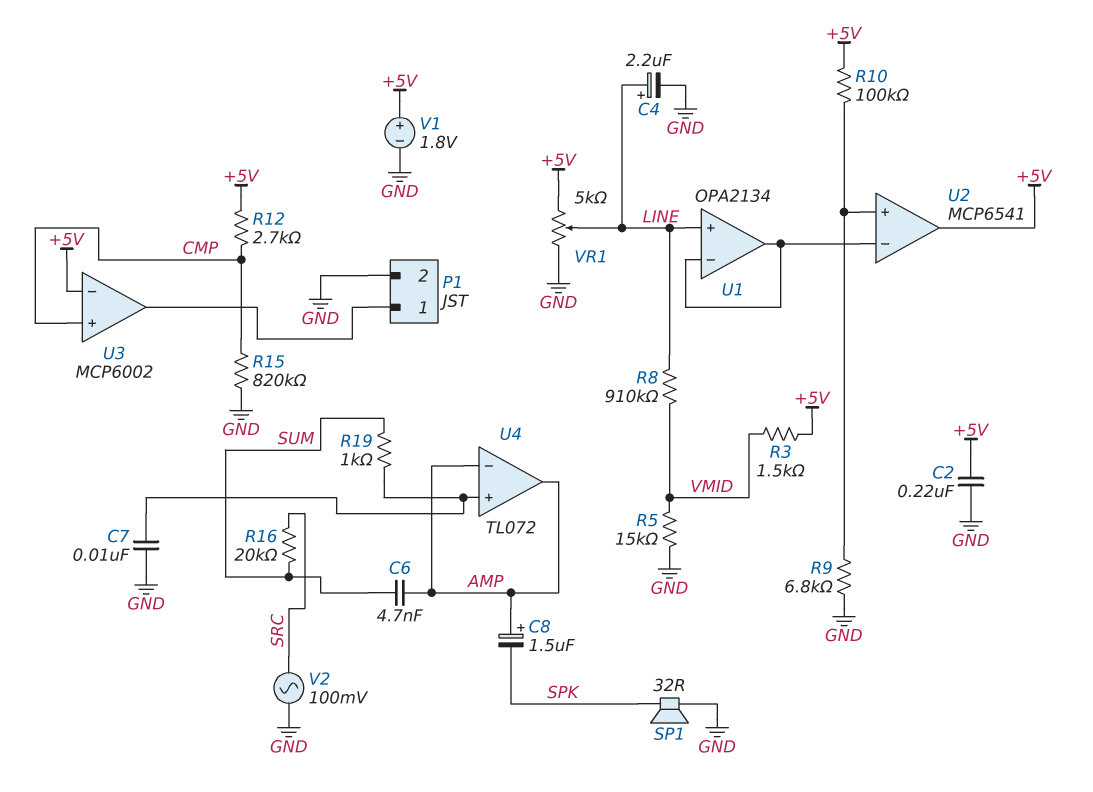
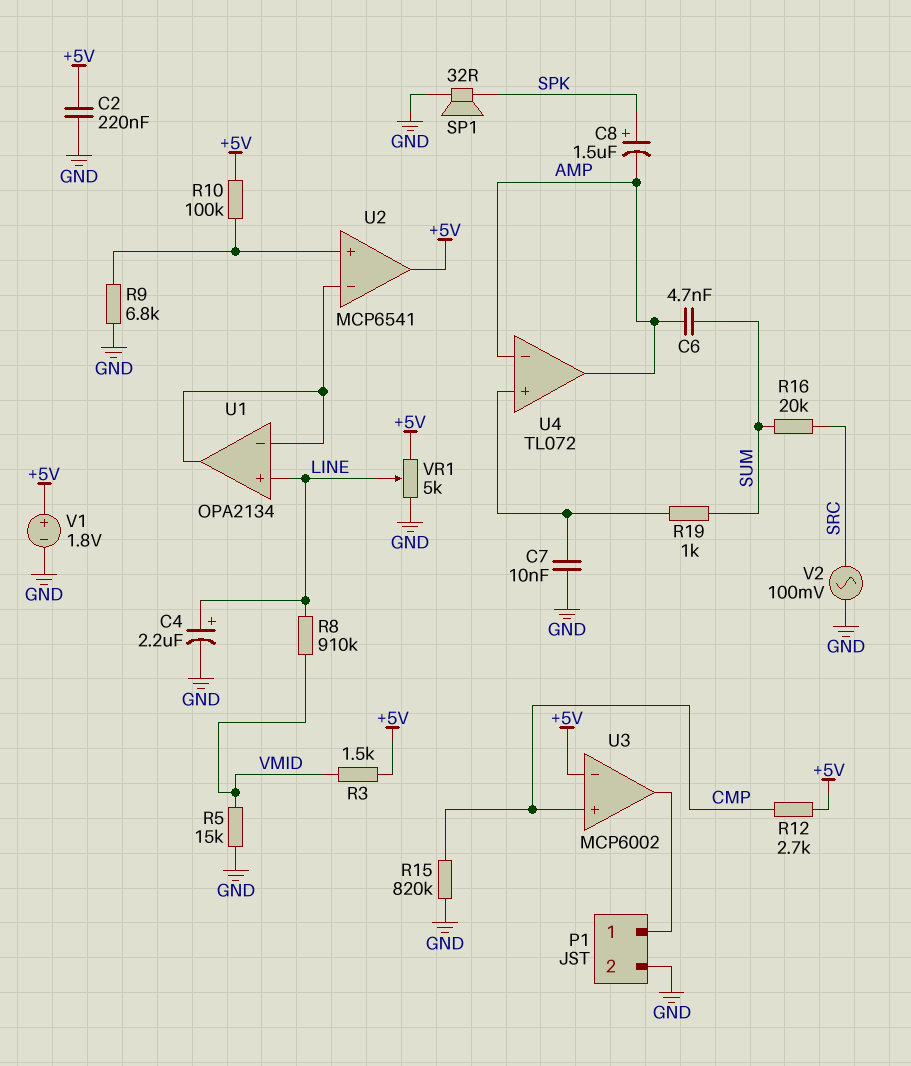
C8: 1.5uF (plus AMP, minus SPK) -> 1.5uF (plus SPK, minus AMP)

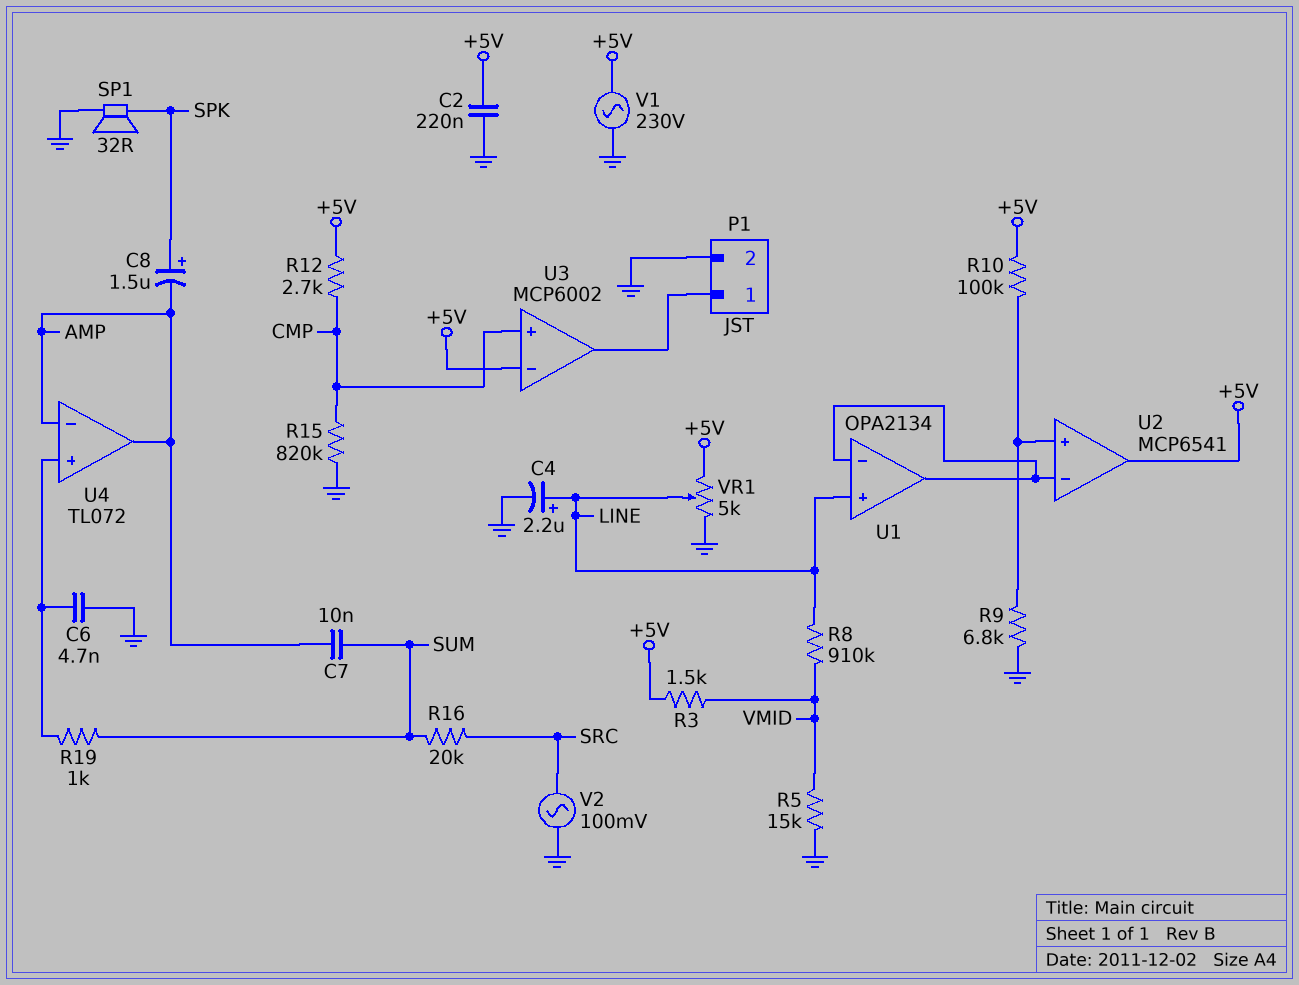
C6: 4.7nF (AMP, SUM) -> 4.7nF (GND, U4/in+)
C7: 10nF (GND, U4/in+) -> 10nF (AMP, SUM)
V1: 1.8V (plus +5V, minus GND) -> AC 230V (+5V, GND)

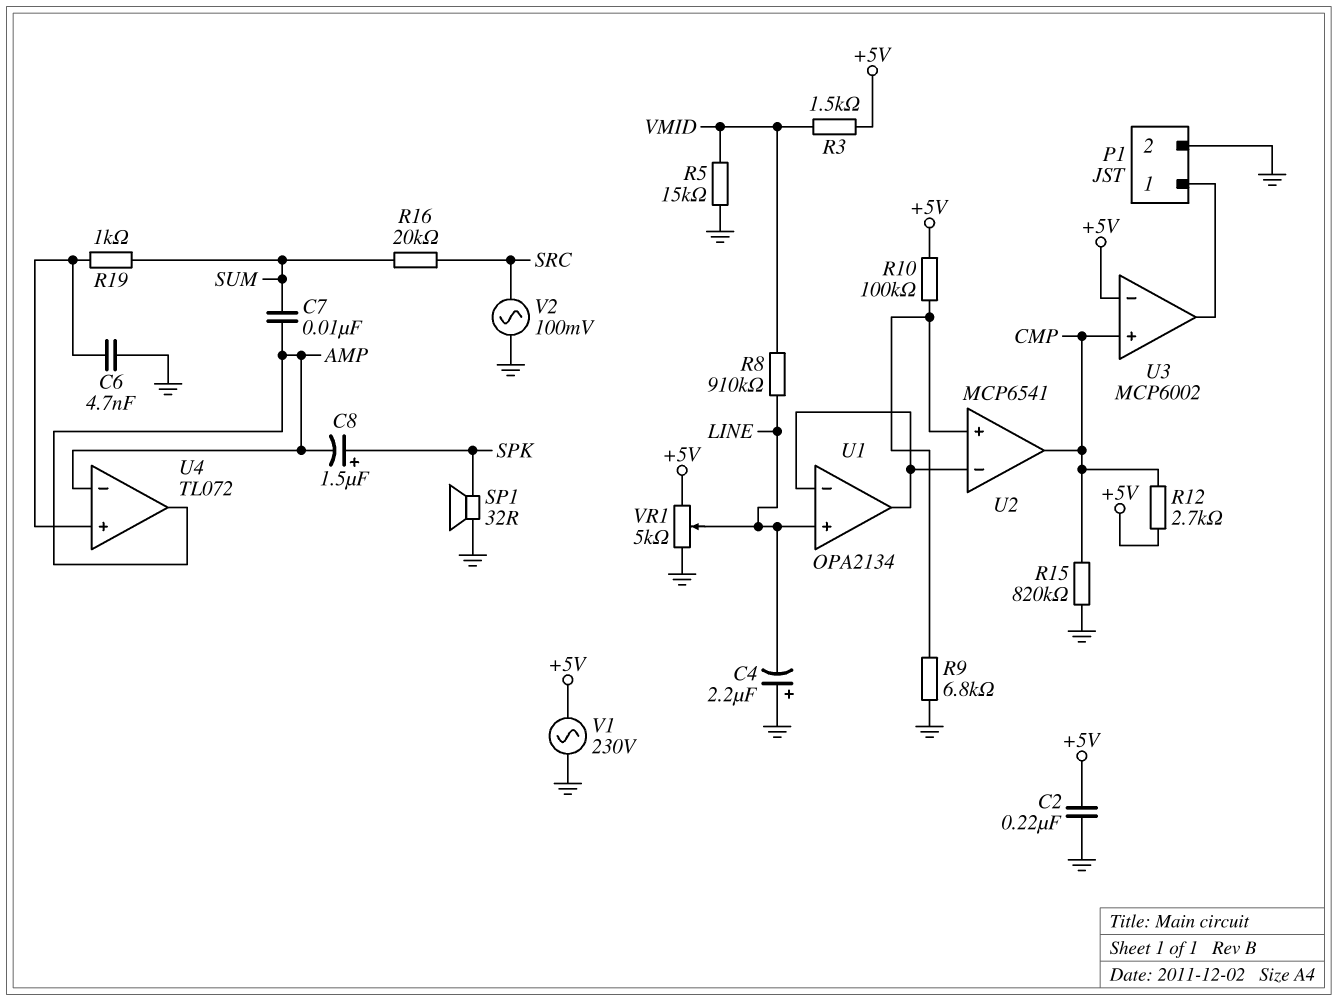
C4: 2.2uF (plus LINE, minus GND) -> 2.2uF (plus GND, minus LINE)
U2 pin out: +5V -> CMP

